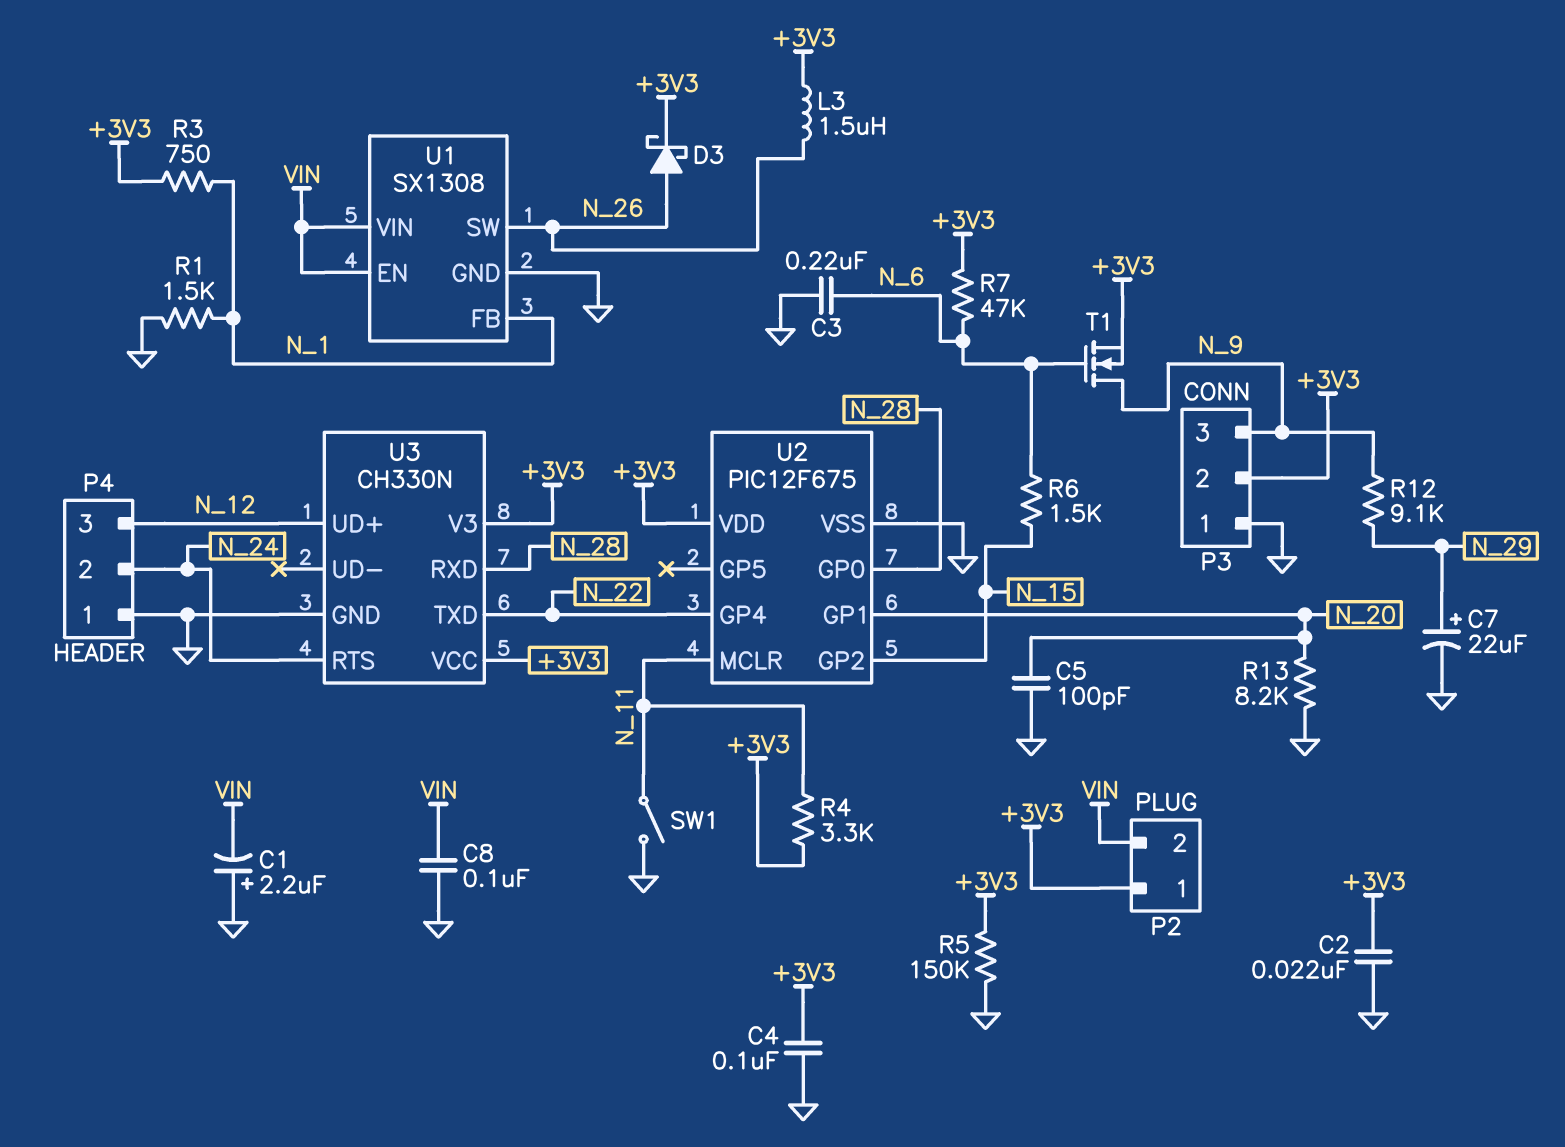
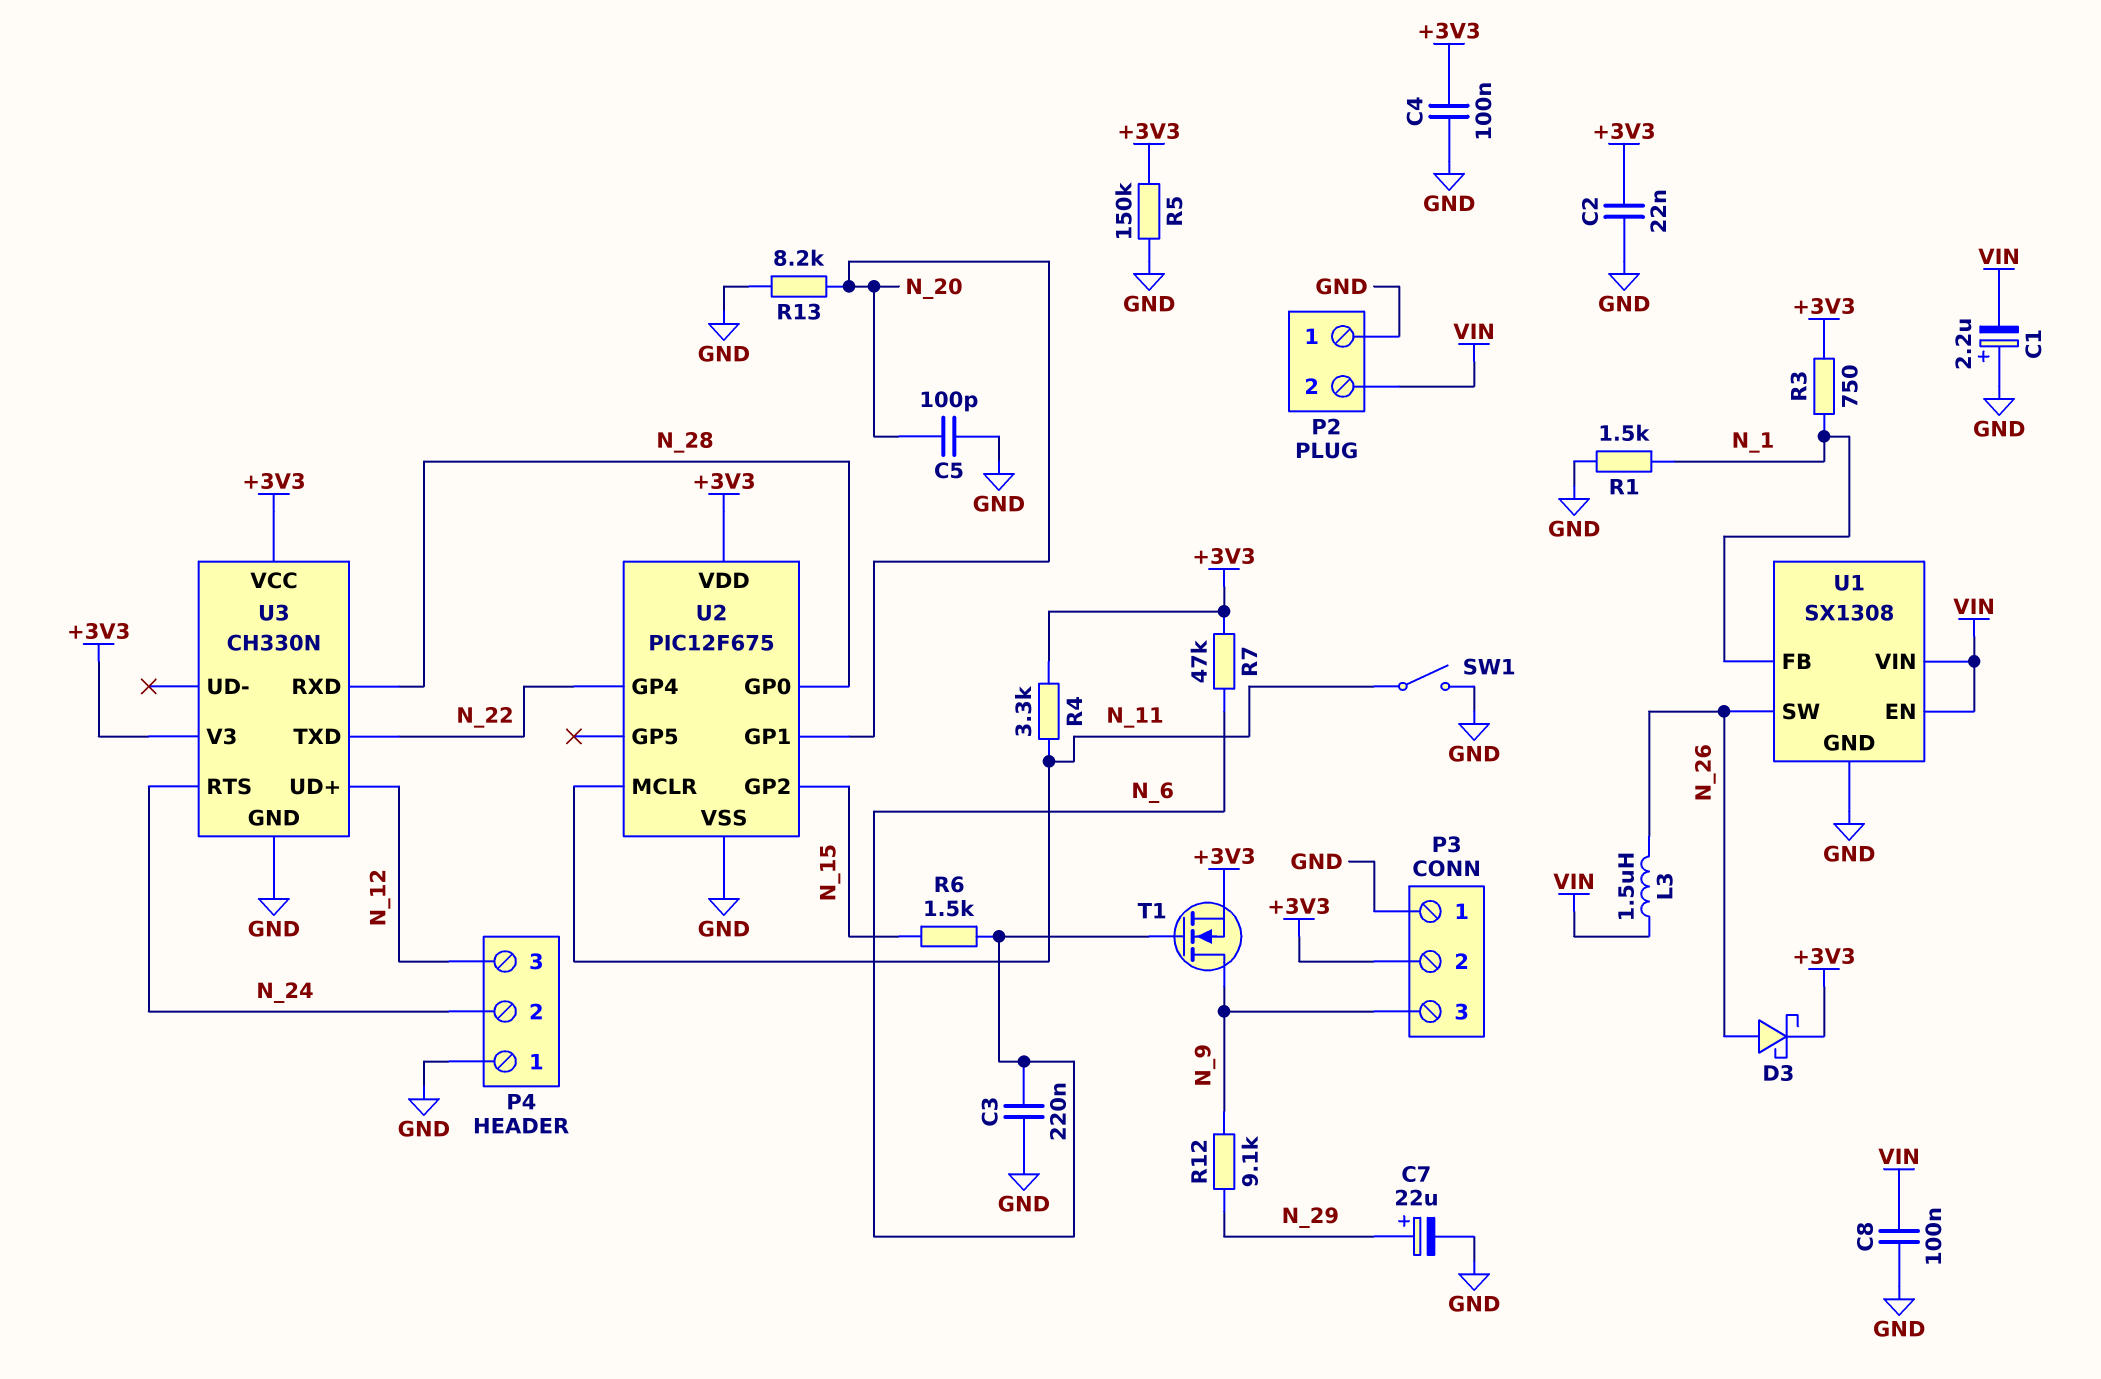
L3: 1.5uH (+3V3, N_26) -> 1.5uH (N_26, VIN)
P2 pin 1: +3V3 -> GND

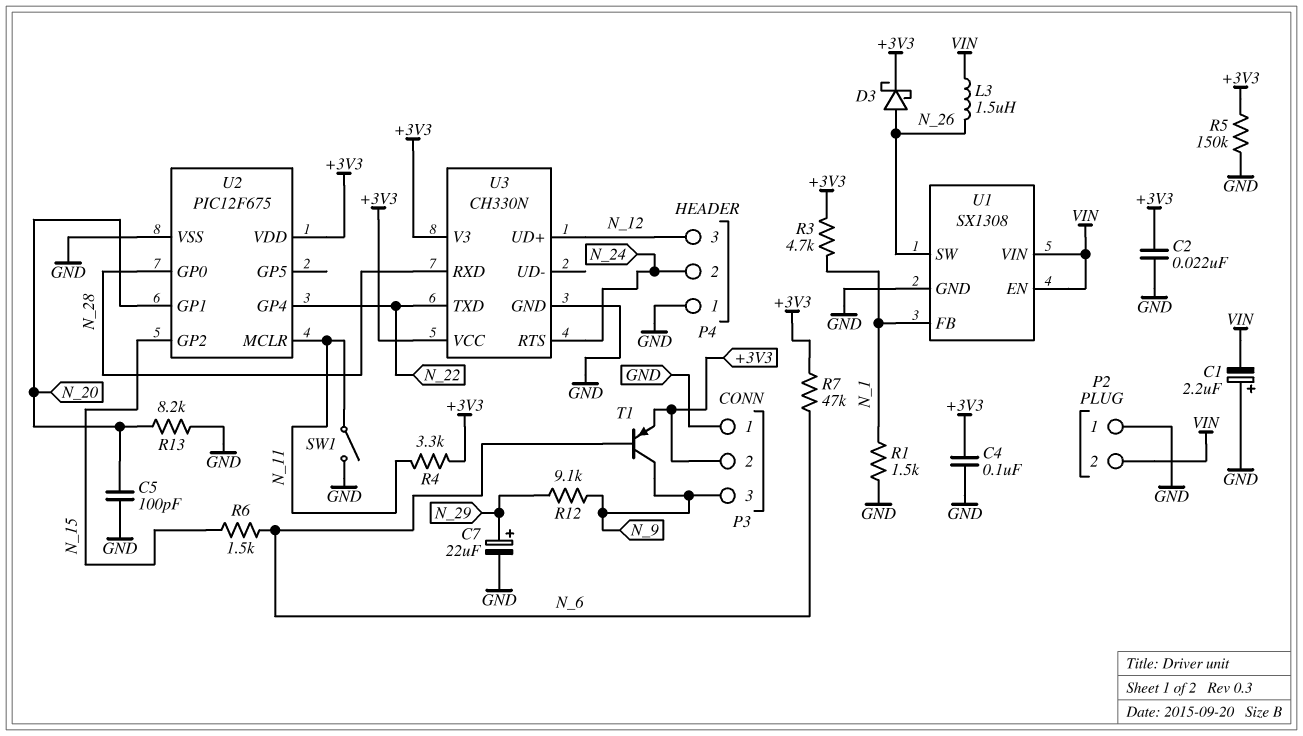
C3: 220nF (GND, N_6) -> none
C8: 100nF (GND, VIN) -> none
R3: 750 (+3V3, N_1) -> 4.7k (+3V3, N_1)
T1: NMOS (G N_6, D N_9, S +3V3) -> PNP (B N_6, C N_9, E +3V3)

